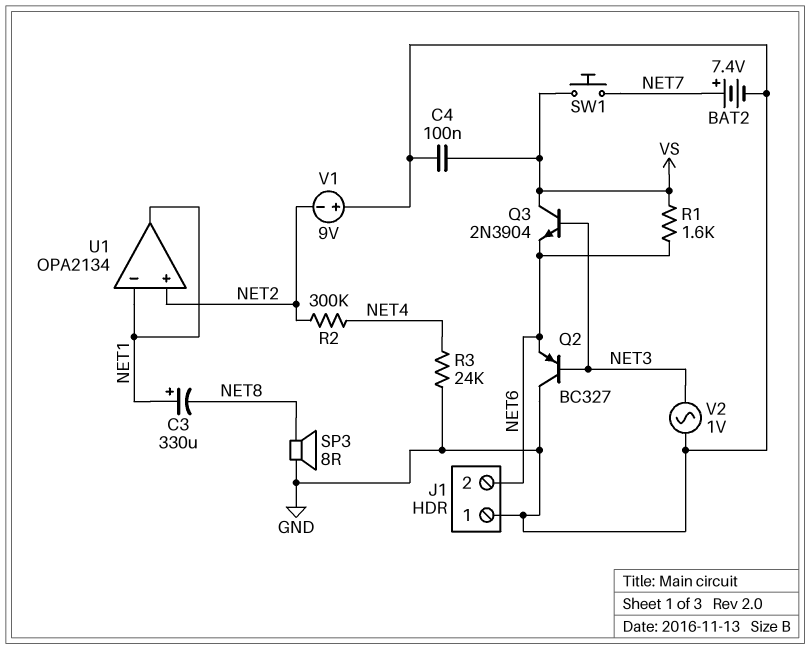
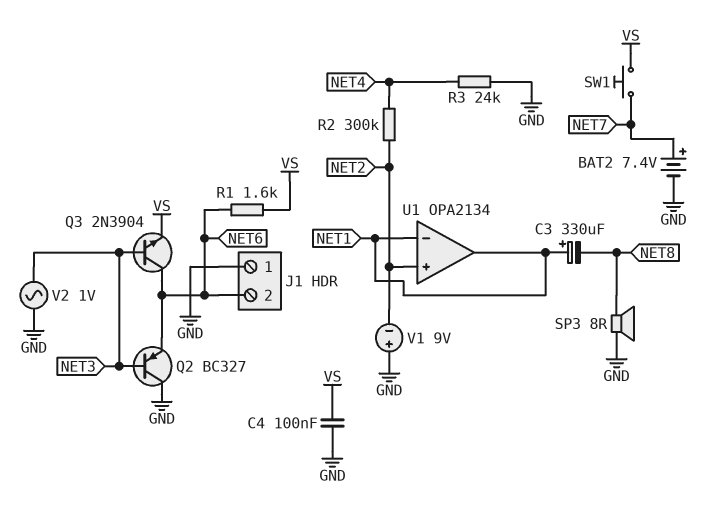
Q3: NPN 2N3904 (B NET3, C VS, E NET6) -> NPN 2N3904 (B NET3, C NET6, E VS)

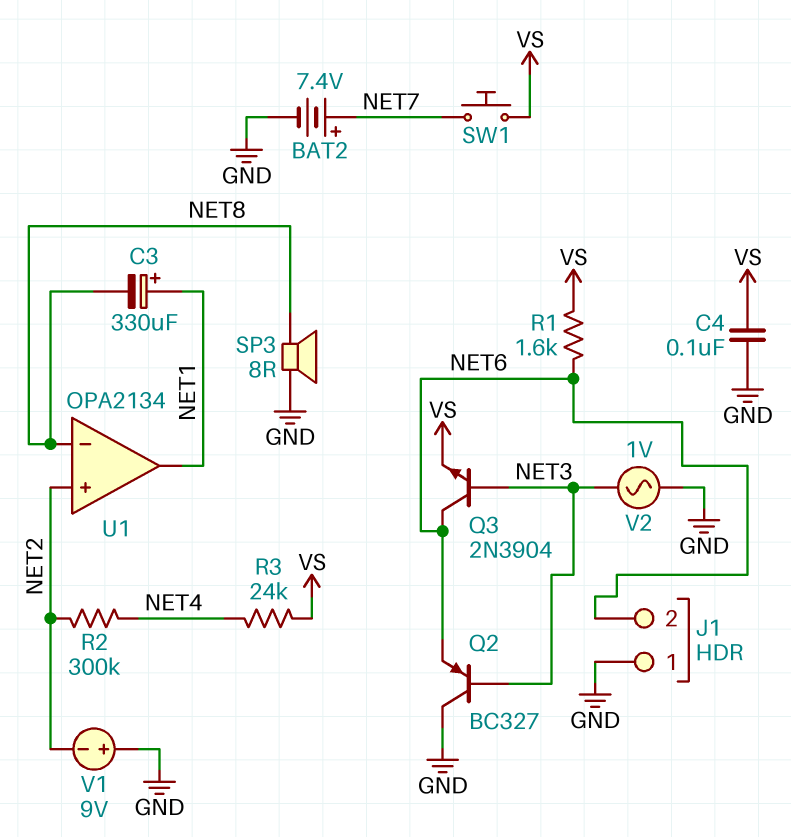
R3: 24k (GND, NET4) -> 24k (NET4, VS)
U1 pin in-: NET1 -> NET8

